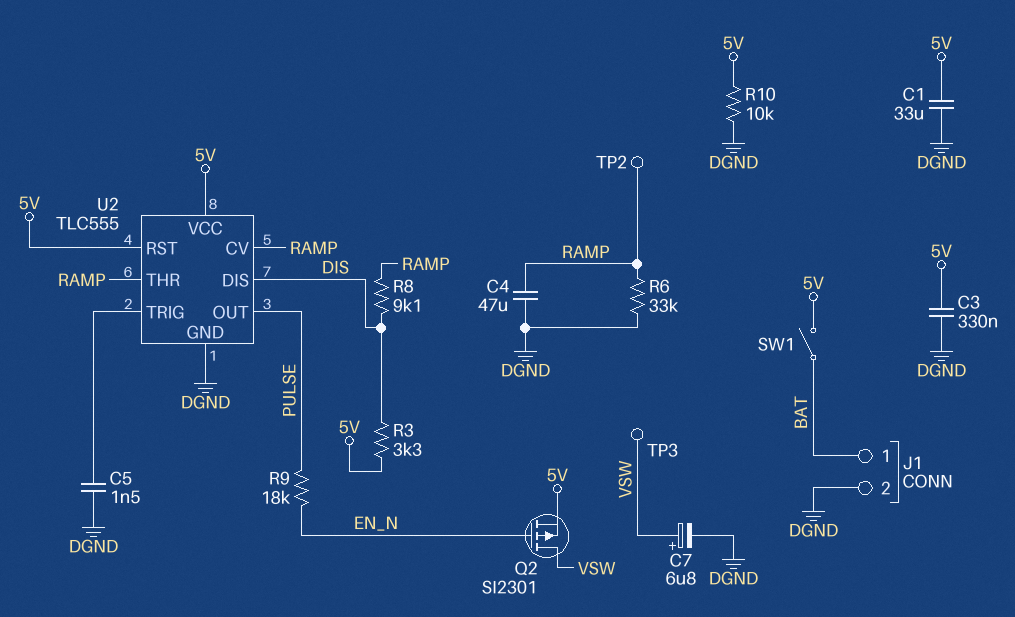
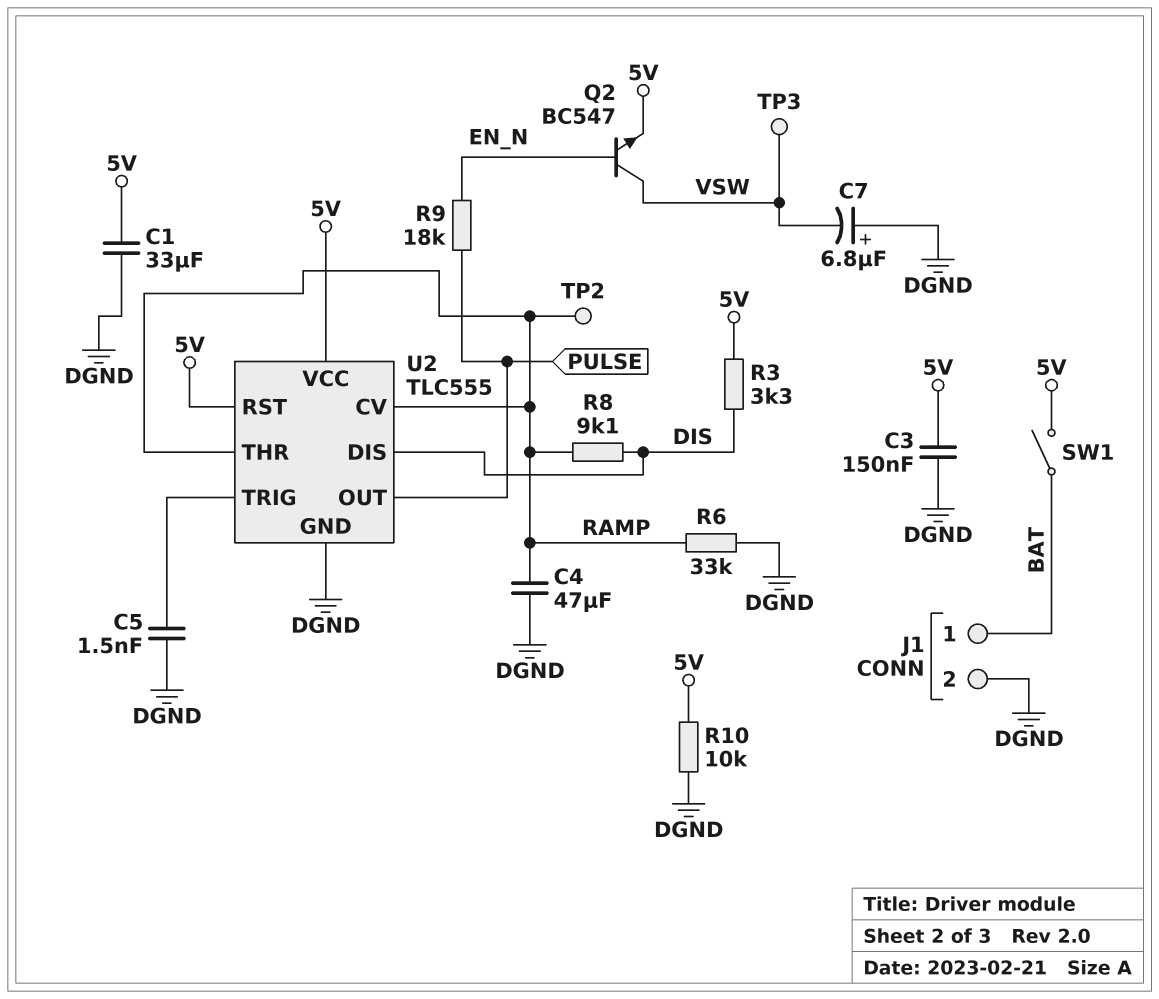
C3: 330nF (5V, DGND) -> 150nF (5V, DGND)
C7: 6.8uF (plus VSW, minus DGND) -> 6.8uF (plus DGND, minus VSW)
Q2: PMOS SI2301 (G EN_N, D VSW, S 5V) -> NPN BC547 (B EN_N, C VSW, E 5V)

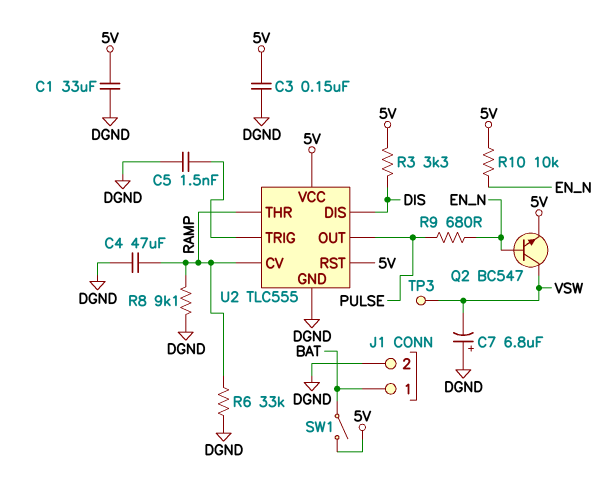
R8: 9.1k (DIS, RAMP) -> 9.1k (DGND, RAMP)
R9: 18k (EN_N, PULSE) -> 680 (EN_N, PULSE)
R10: 10k (5V, DGND) -> 10k (5V, EN_N)
TP2: test point (RAMP) -> none

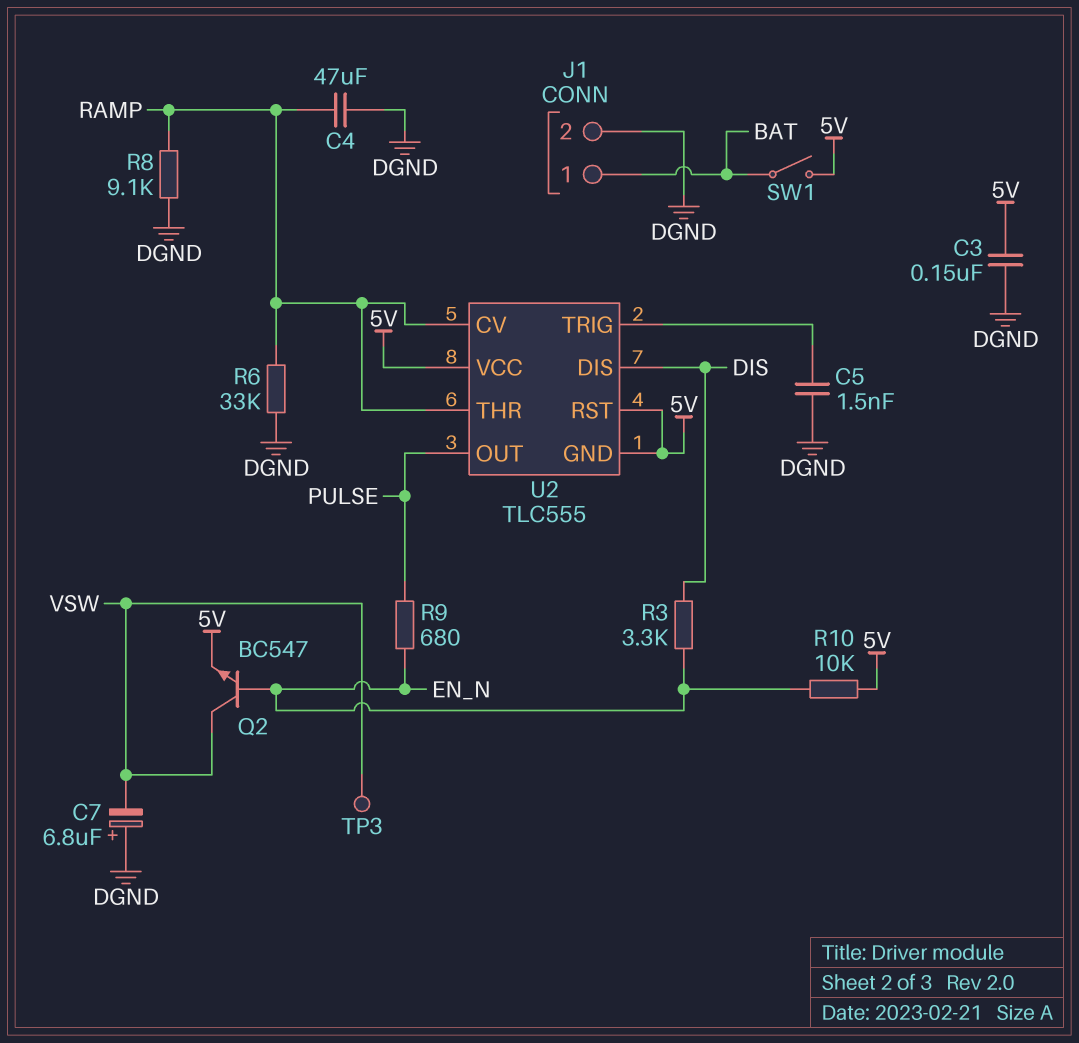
C1: 33uF (5V, DGND) -> none
R3: 3.3k (5V, DIS) -> 3.3k (DIS, EN_N)
U2 pin GND: DGND -> 5V

